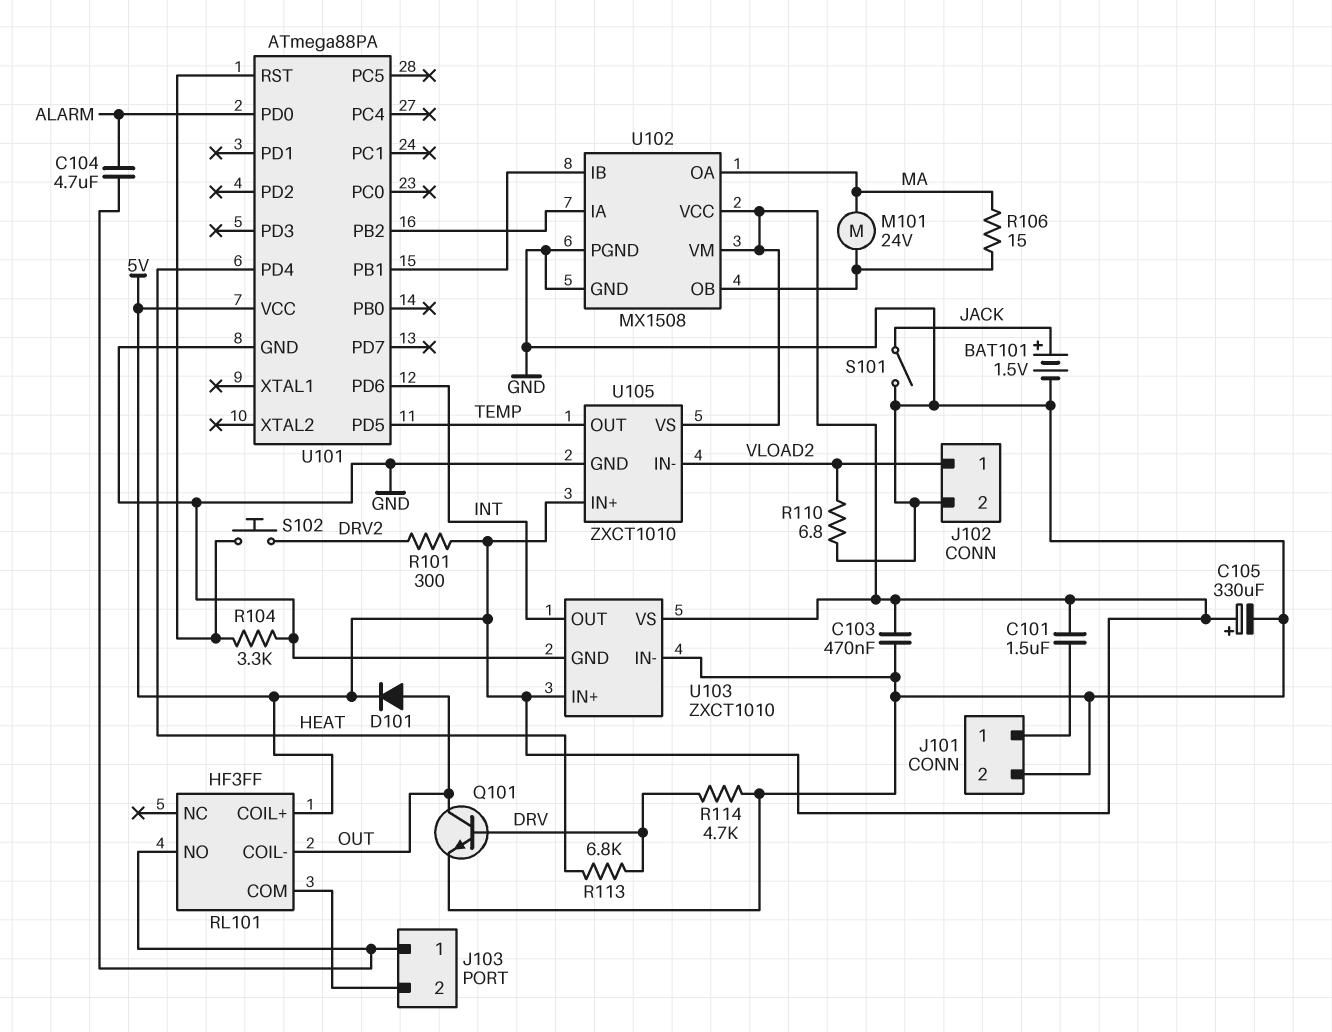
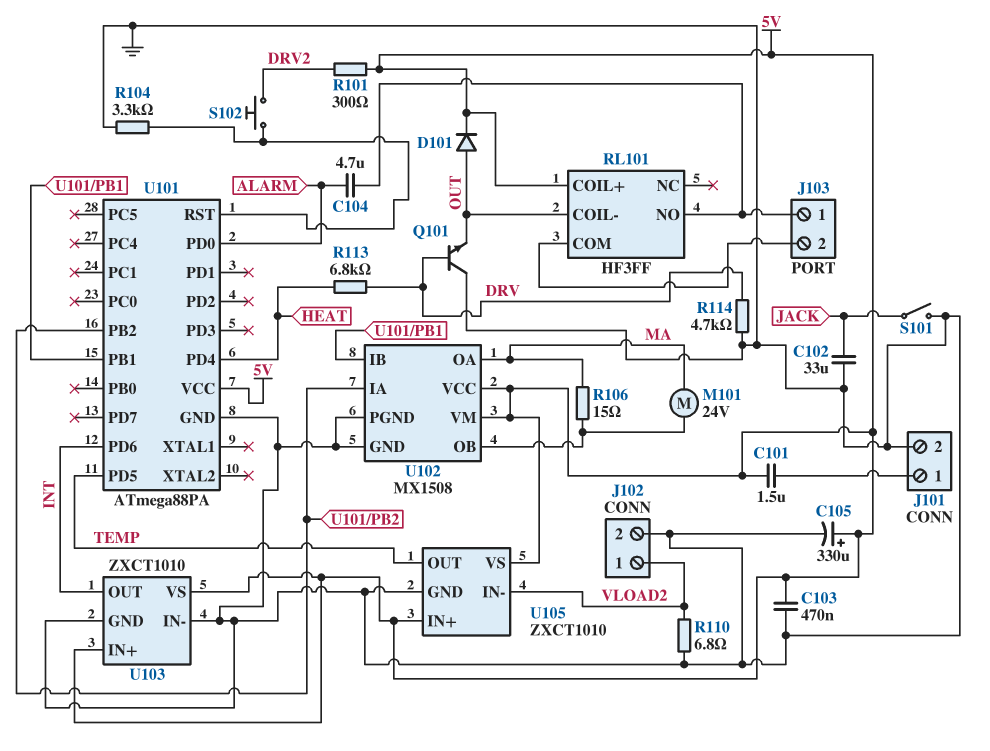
BAT101: 1.5V (plus JACK, minus GND) -> none
C102: none -> 33uF (GND, JACK)
Q101: NPN (B DRV, C OUT, E GND) -> NPN (B DRV, C GND, E OUT)

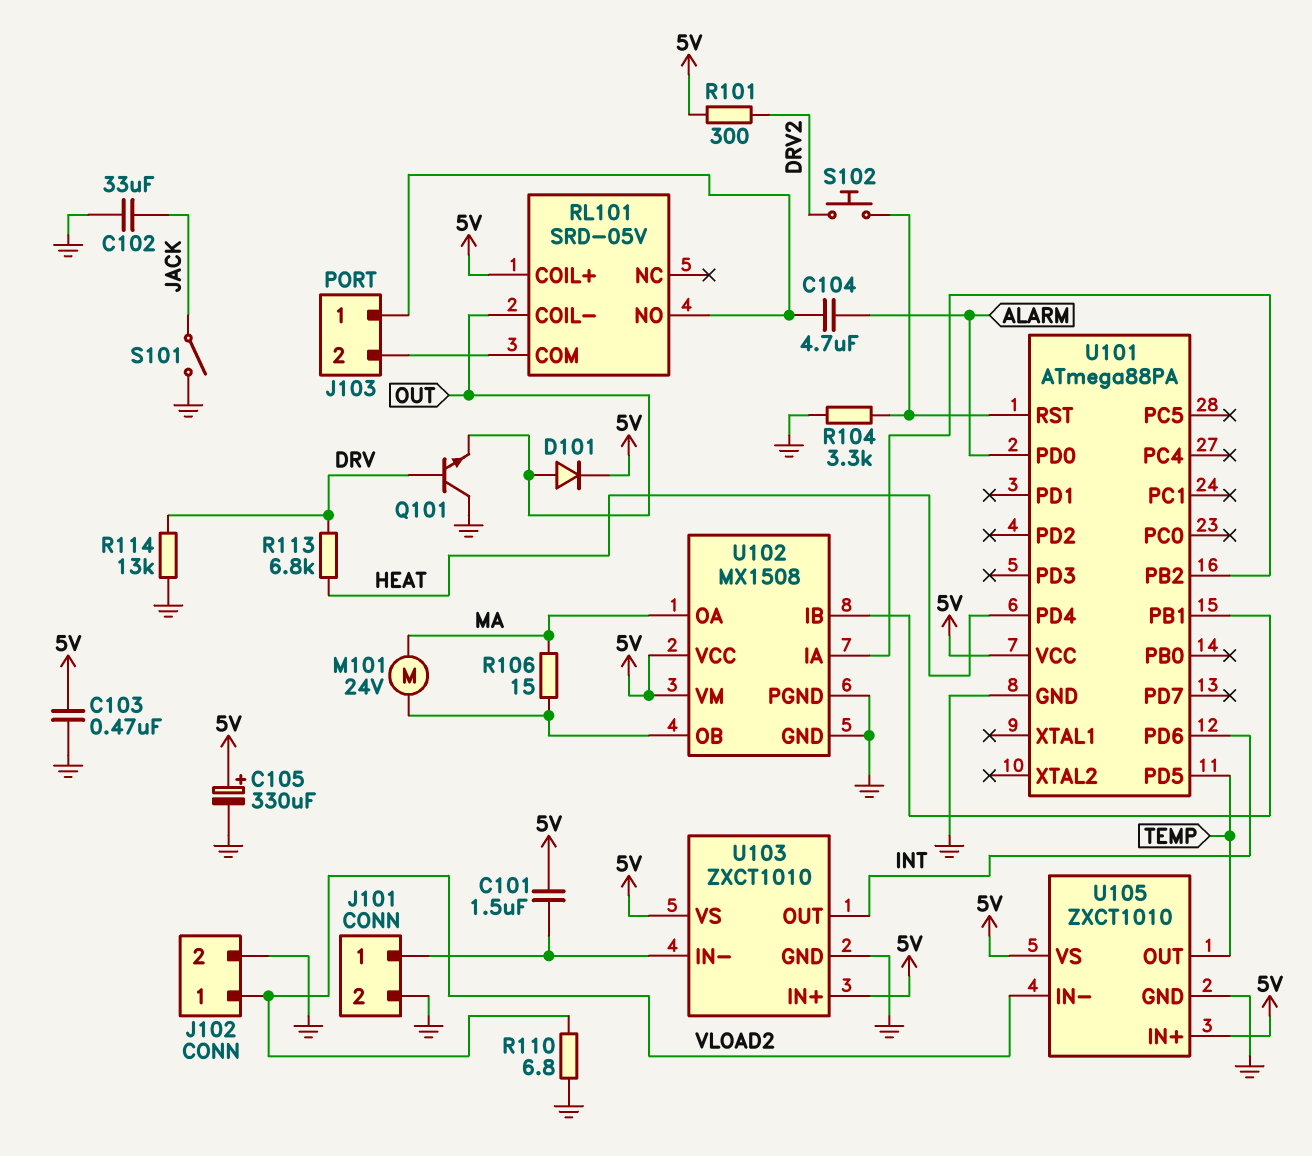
R114: 4.7k (DRV, GND) -> 13k (DRV, GND)
RL101: HF3FF -> SRD-05V
U103 pin IN-: GND -> J101/1

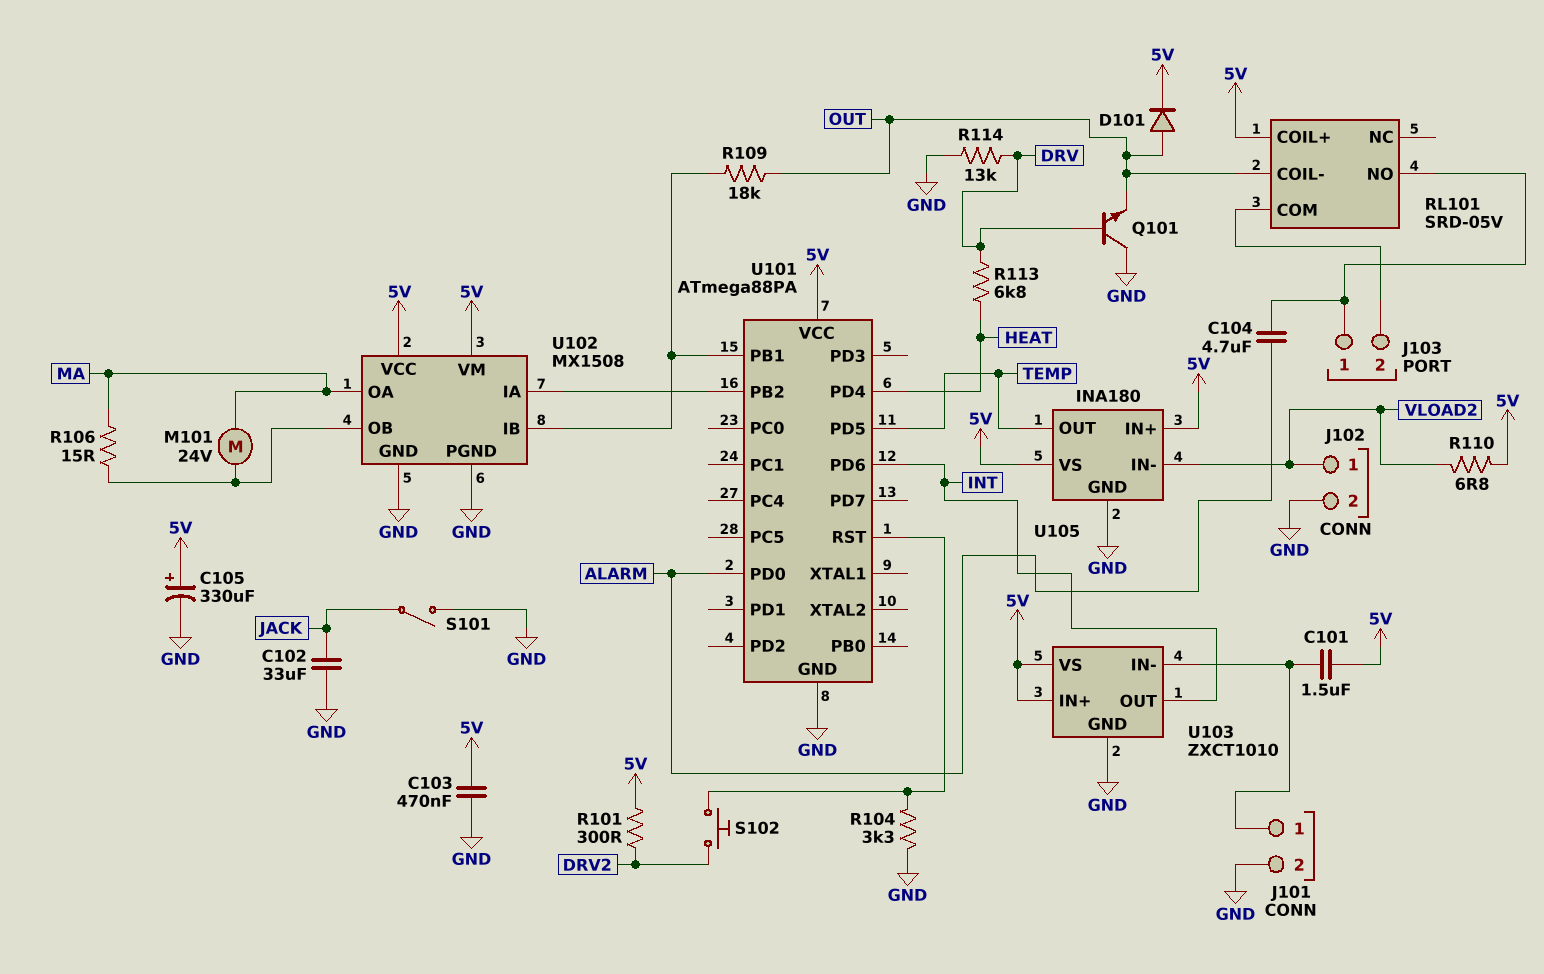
R109: none -> 18k (OUT, U101/PB1)
R110: 6.8 (GND, VLOAD2) -> 6.8 (5V, VLOAD2)
U105: ZXCT1010 -> INA180

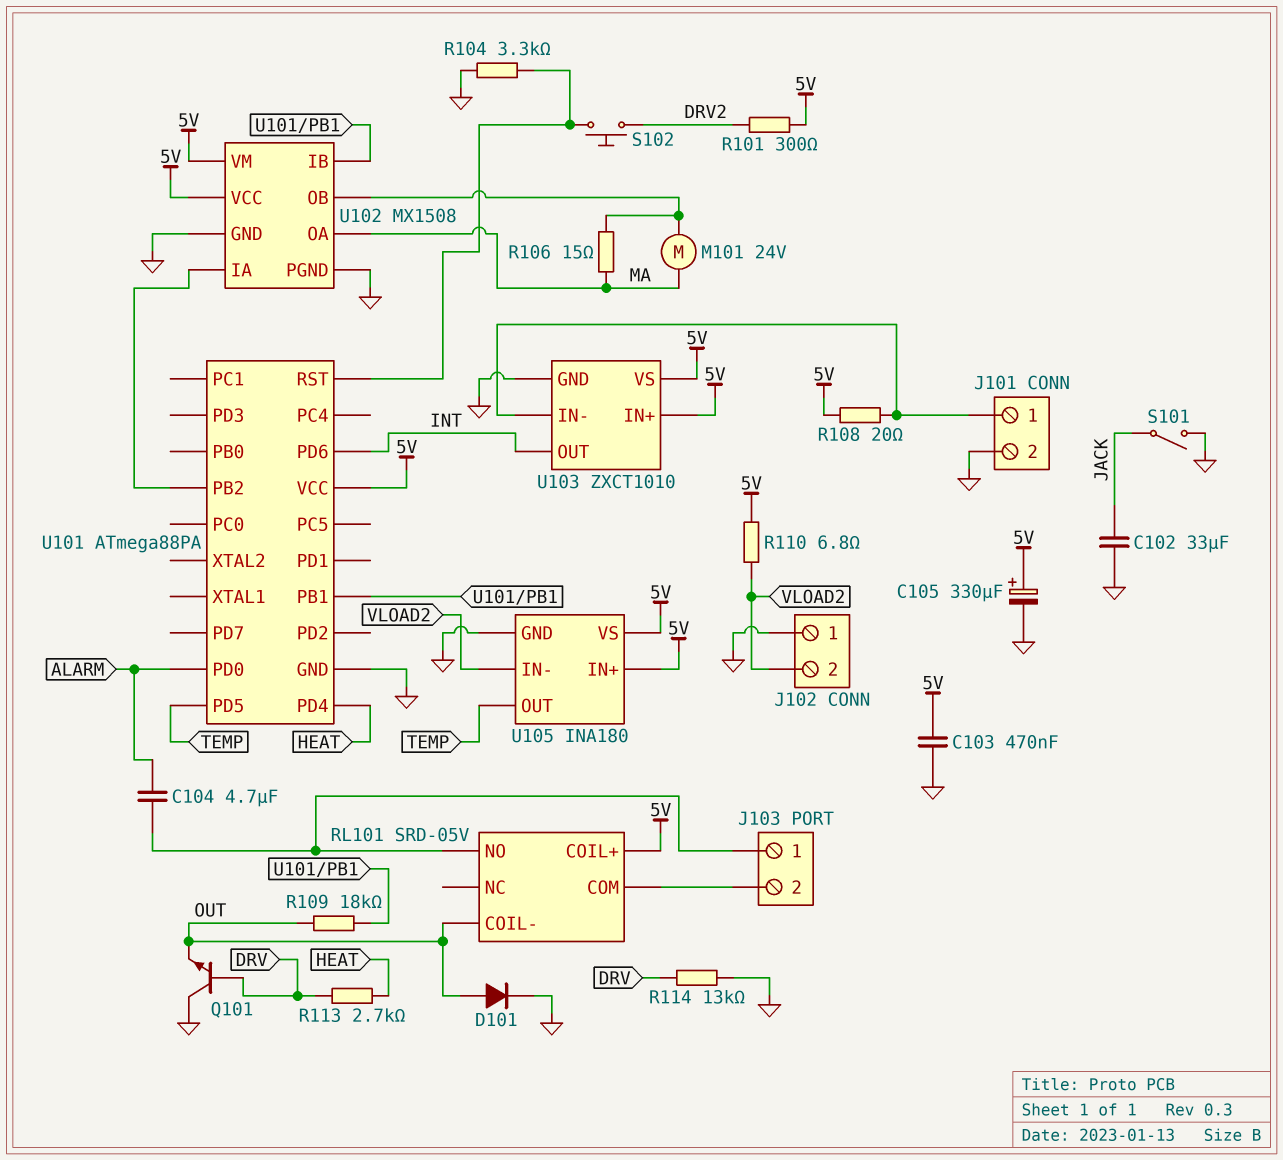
C101: 1.5uF (5V, J101/1) -> none
D101: diode (A OUT, K 5V) -> diode (A OUT, K GND)
J102 pin 1: VLOAD2 -> GND
J102 pin 2: GND -> VLOAD2
R108: none -> 20 (5V, J101/1)
R113: 6.8k (DRV, HEAT) -> 2.7k (DRV, HEAT)

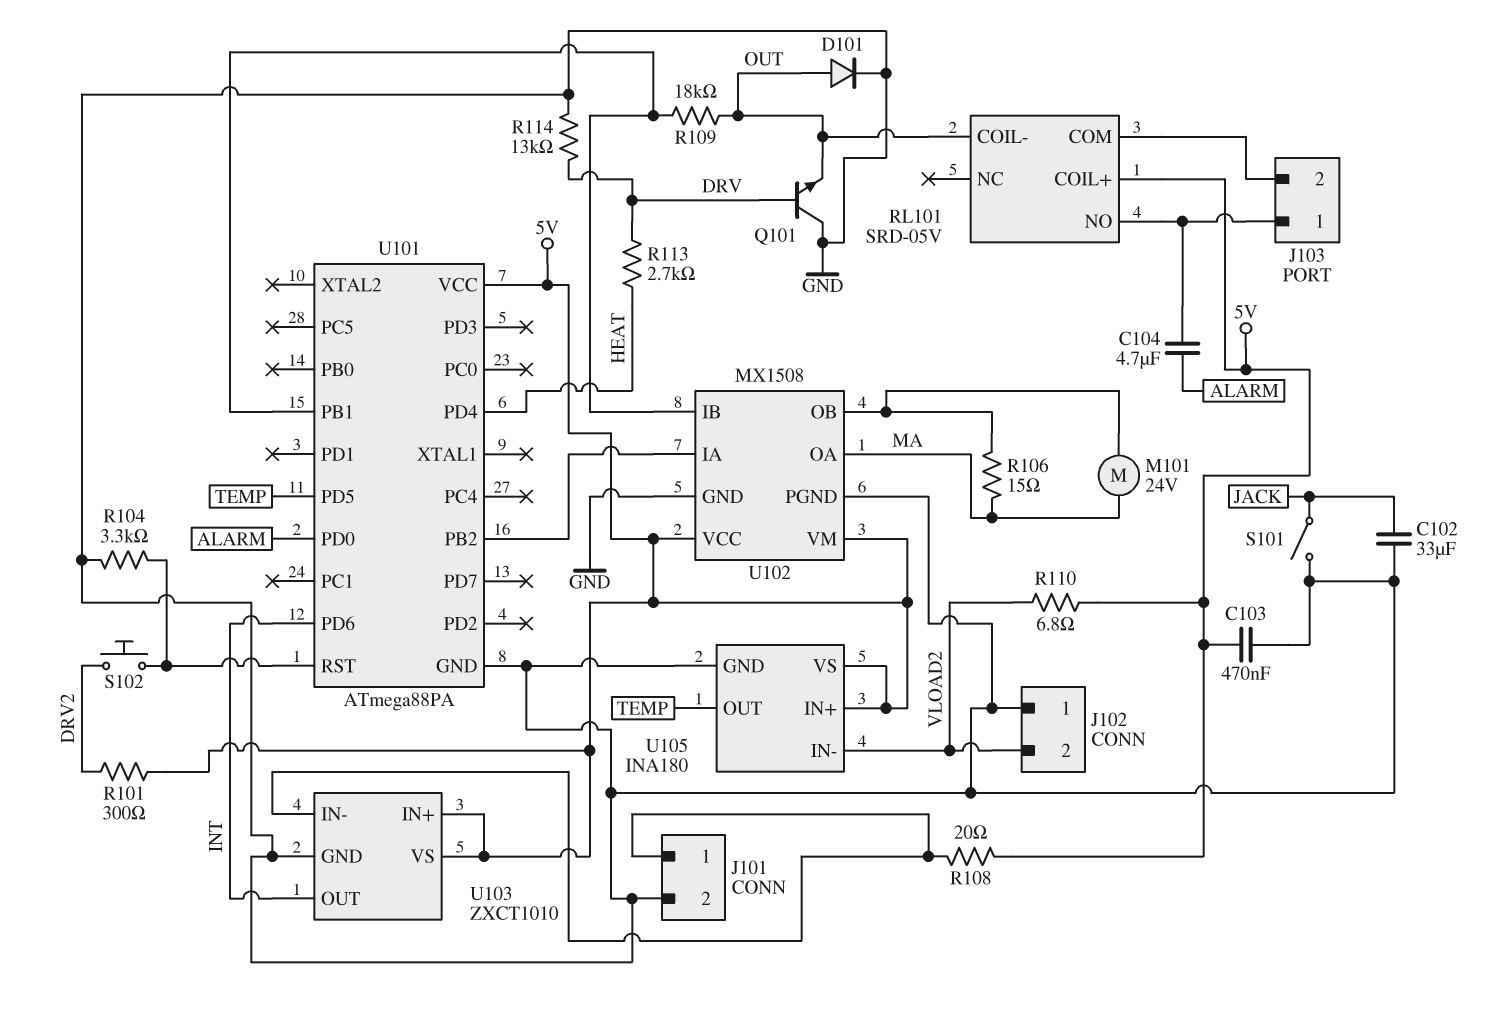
C105: 330uF (plus 5V, minus GND) -> none

